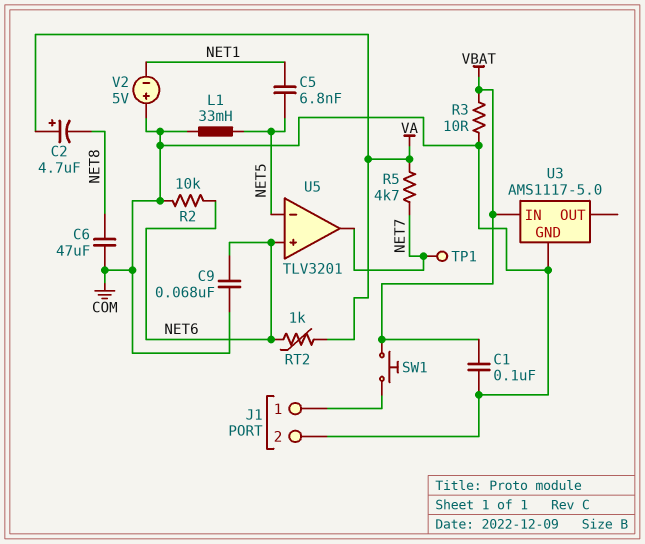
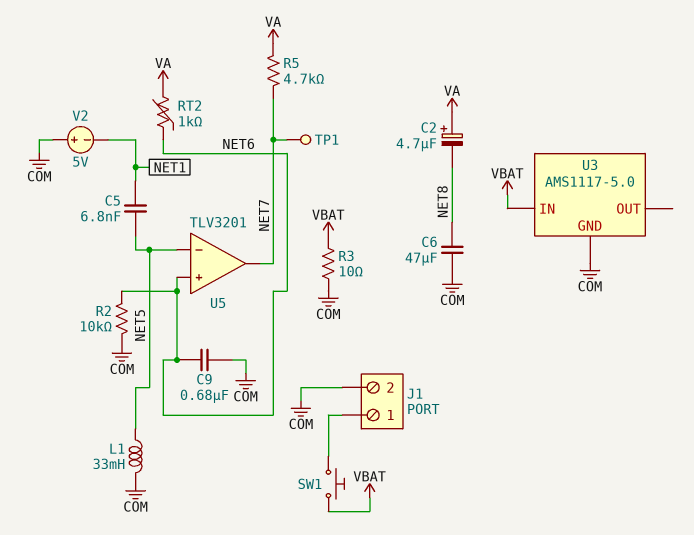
C1: 100nF (COM, VBAT) -> none
C9: 68nF (COM, NET6) -> 680nF (COM, NET6)

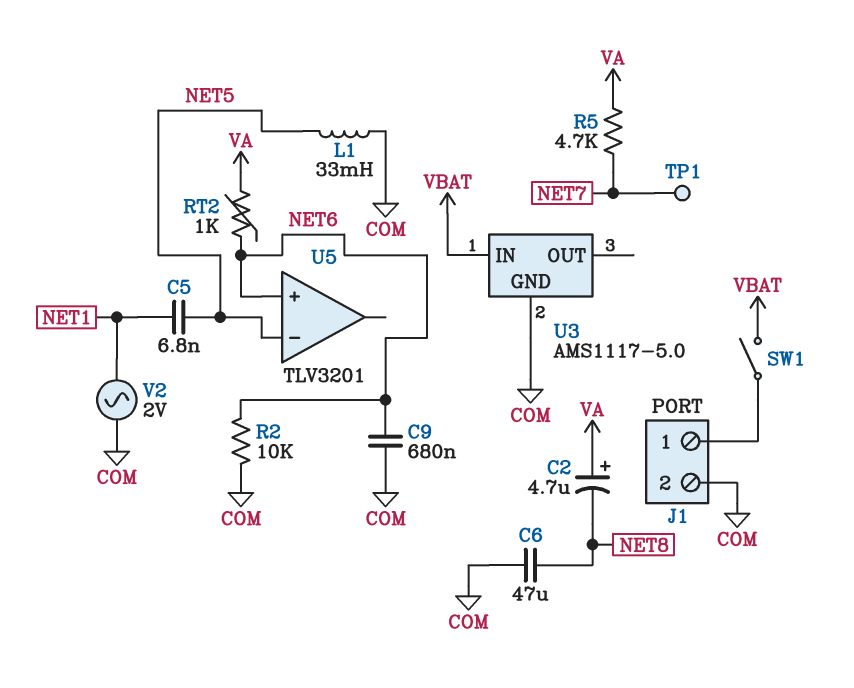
R3: 10 (COM, VBAT) -> none
SW1: button (J1/1, VBAT) -> switch (J1/1, VBAT)
U5 pin out: NET7 -> none
V2: 5V (plus COM, minus NET1) -> AC 2V (COM, NET1)

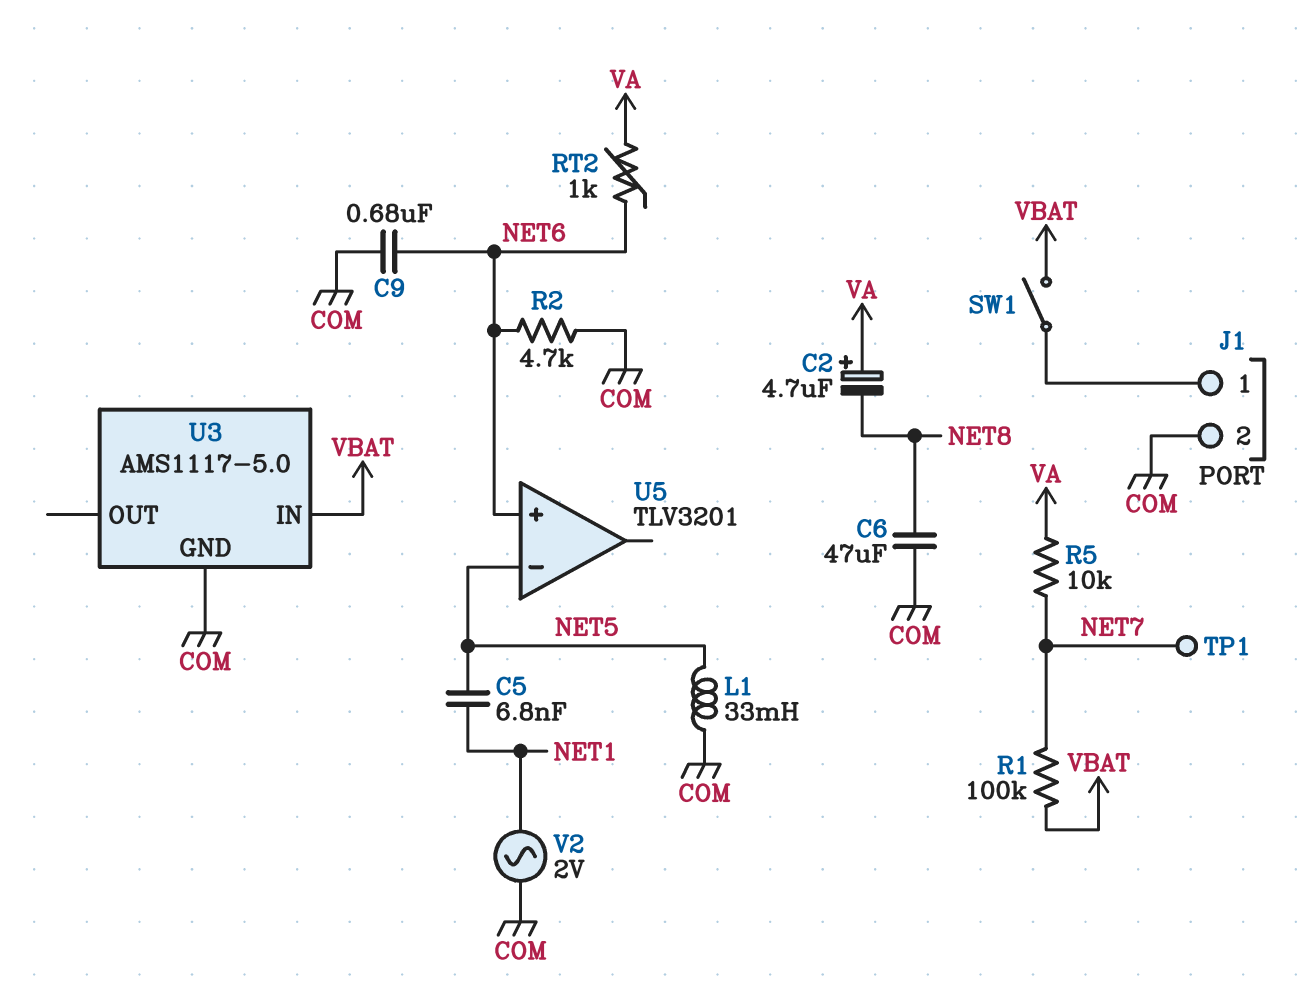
R1: none -> 100k (NET7, VBAT)
R2: 10k (COM, NET6) -> 4.7k (COM, NET6)
R5: 4.7k (NET7, VA) -> 10k (NET7, VA)

